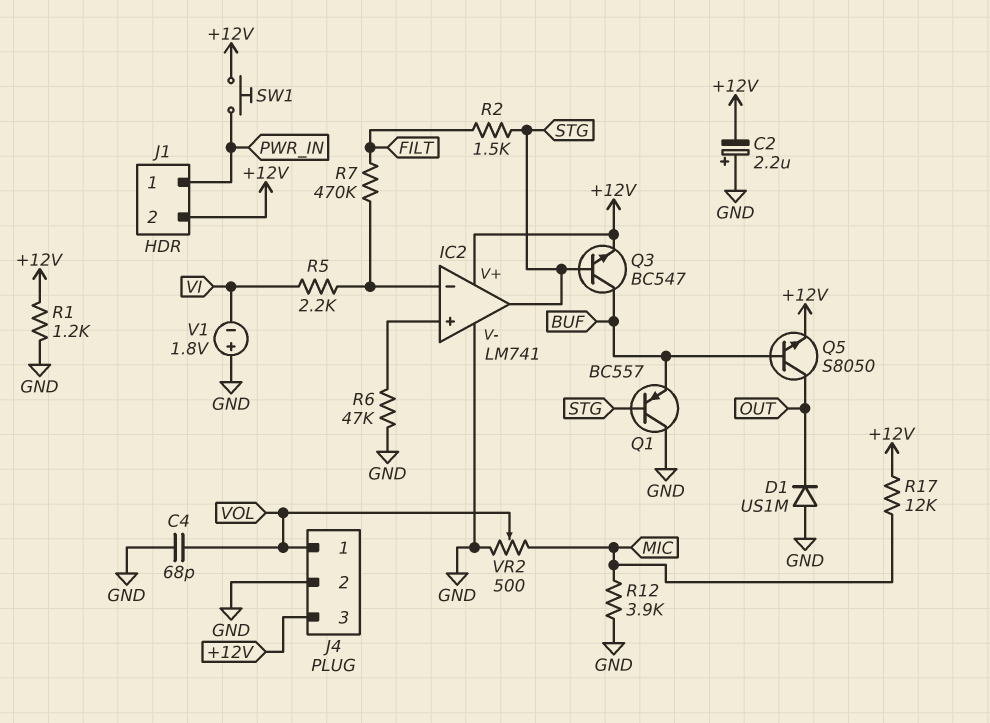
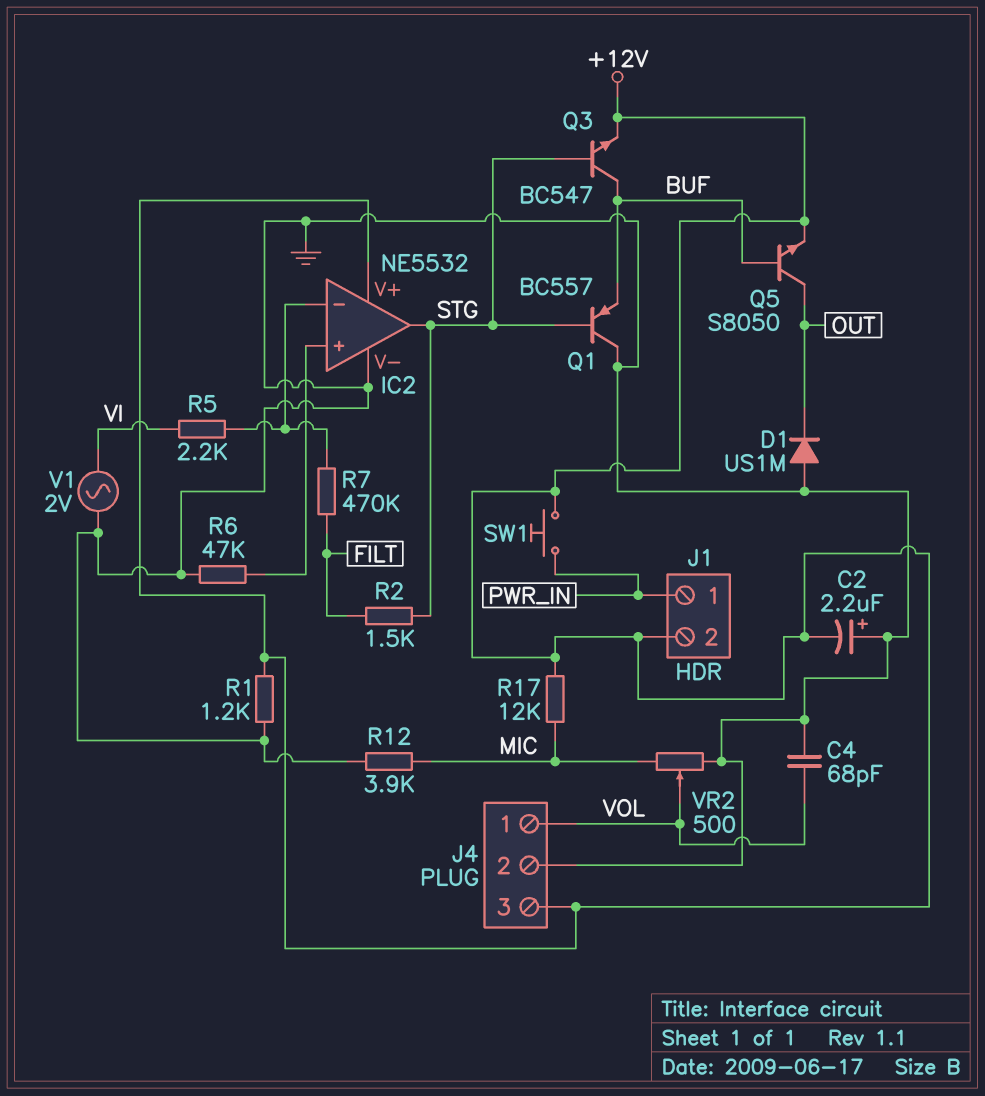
IC2: LM741 -> NE5532
V1: 1.8V (plus GND, minus VI) -> AC 2V (GND, VI)

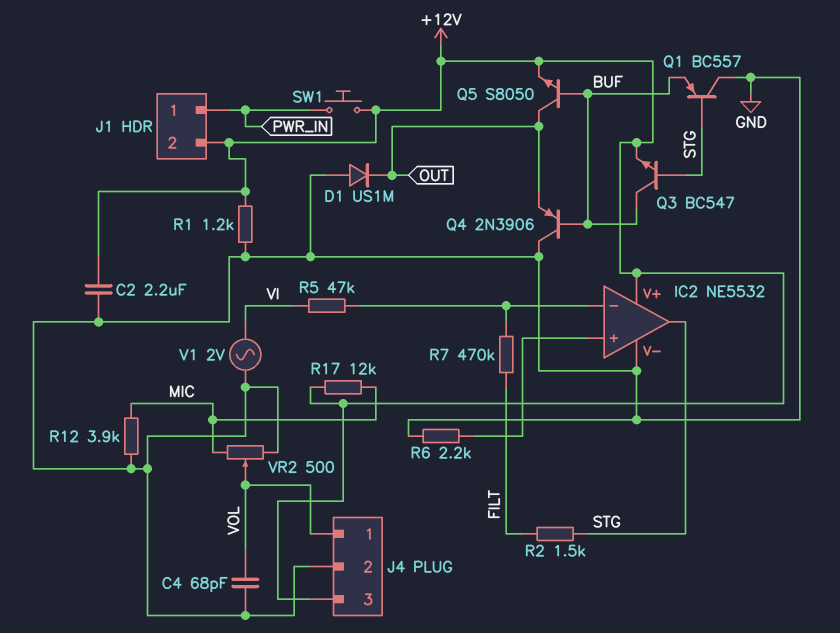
C2: 2.2uF (plus GND, minus +12V) -> 2.2uF (+12V, GND)
Q4: none -> PNP 2N3906 (B BUF, C GND, E OUT)
R5: 2.2k (IC2/in-, VI) -> 47k (IC2/in-, VI)
R6: 47k (GND, IC2/in+) -> 2.2k (GND, IC2/in+)

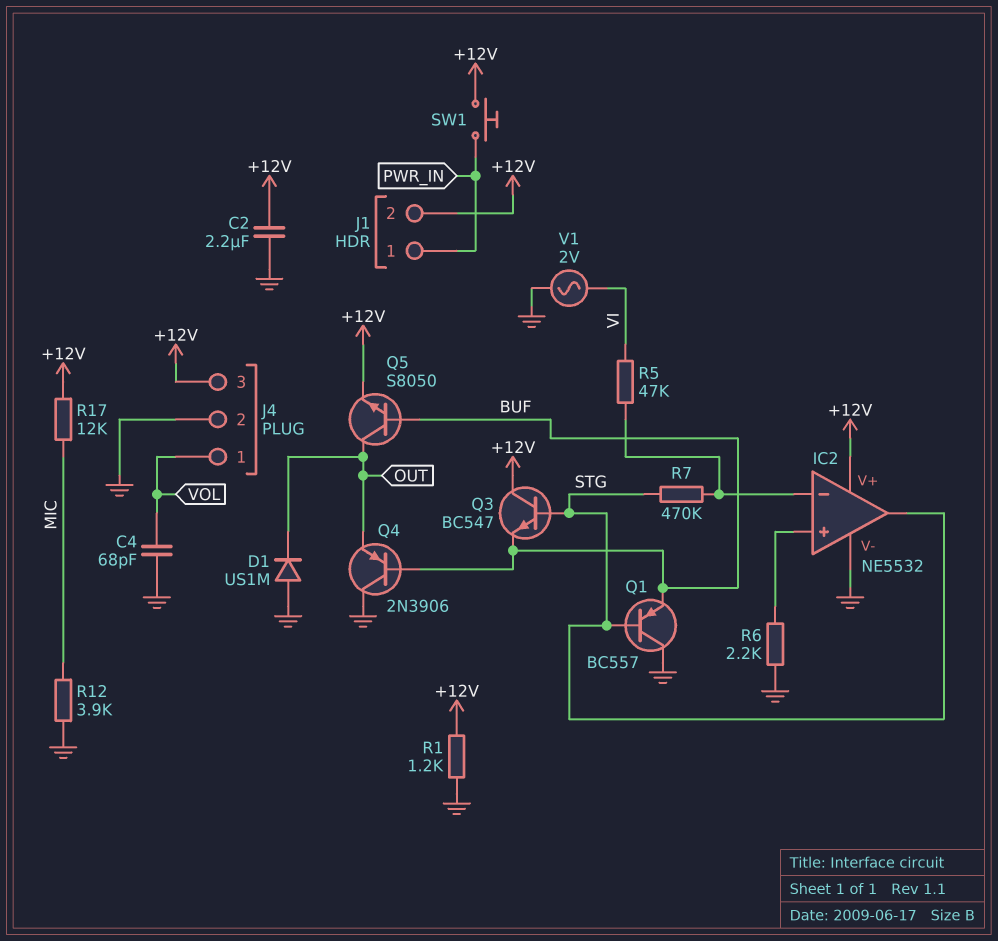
Q3: NPN BC547 (B STG, C BUF, E +12V) -> NPN BC547 (B STG, C +12V, E BUF)
R2: 1.5k (FILT, STG) -> none
R7: 470k (FILT, IC2/in-) -> 470k (IC2/in-, STG)
VR2: 500 (GND, MIC, wiper VOL) -> none

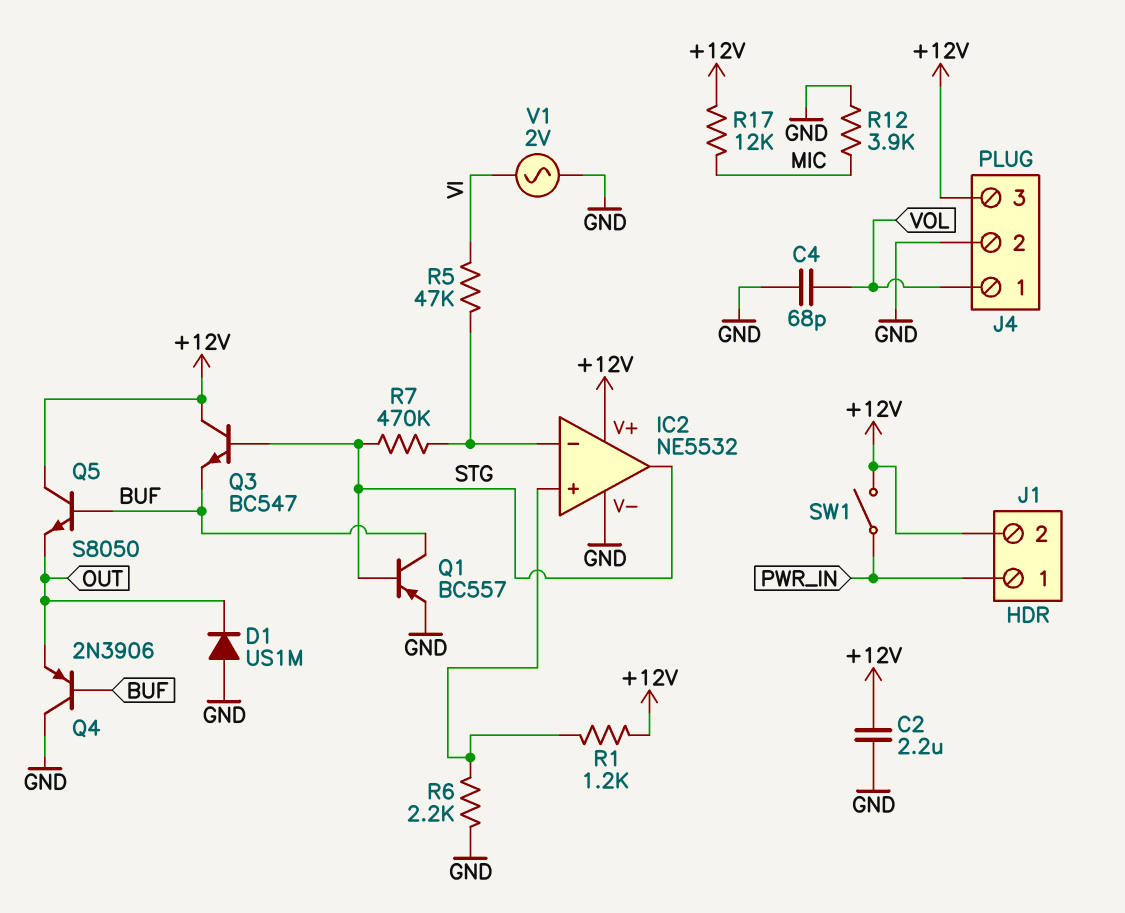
Q1: PNP BC557 (B STG, C GND, E BUF) -> PNP BC557 (B STG, C BUF, E GND)
Q5: NPN S8050 (B BUF, C OUT, E +12V) -> NPN S8050 (B BUF, C +12V, E OUT)
R1: 1.2k (+12V, GND) -> 1.2k (+12V, IC2/in+)
SW1: button (+12V, PWR_IN) -> switch (+12V, PWR_IN)

